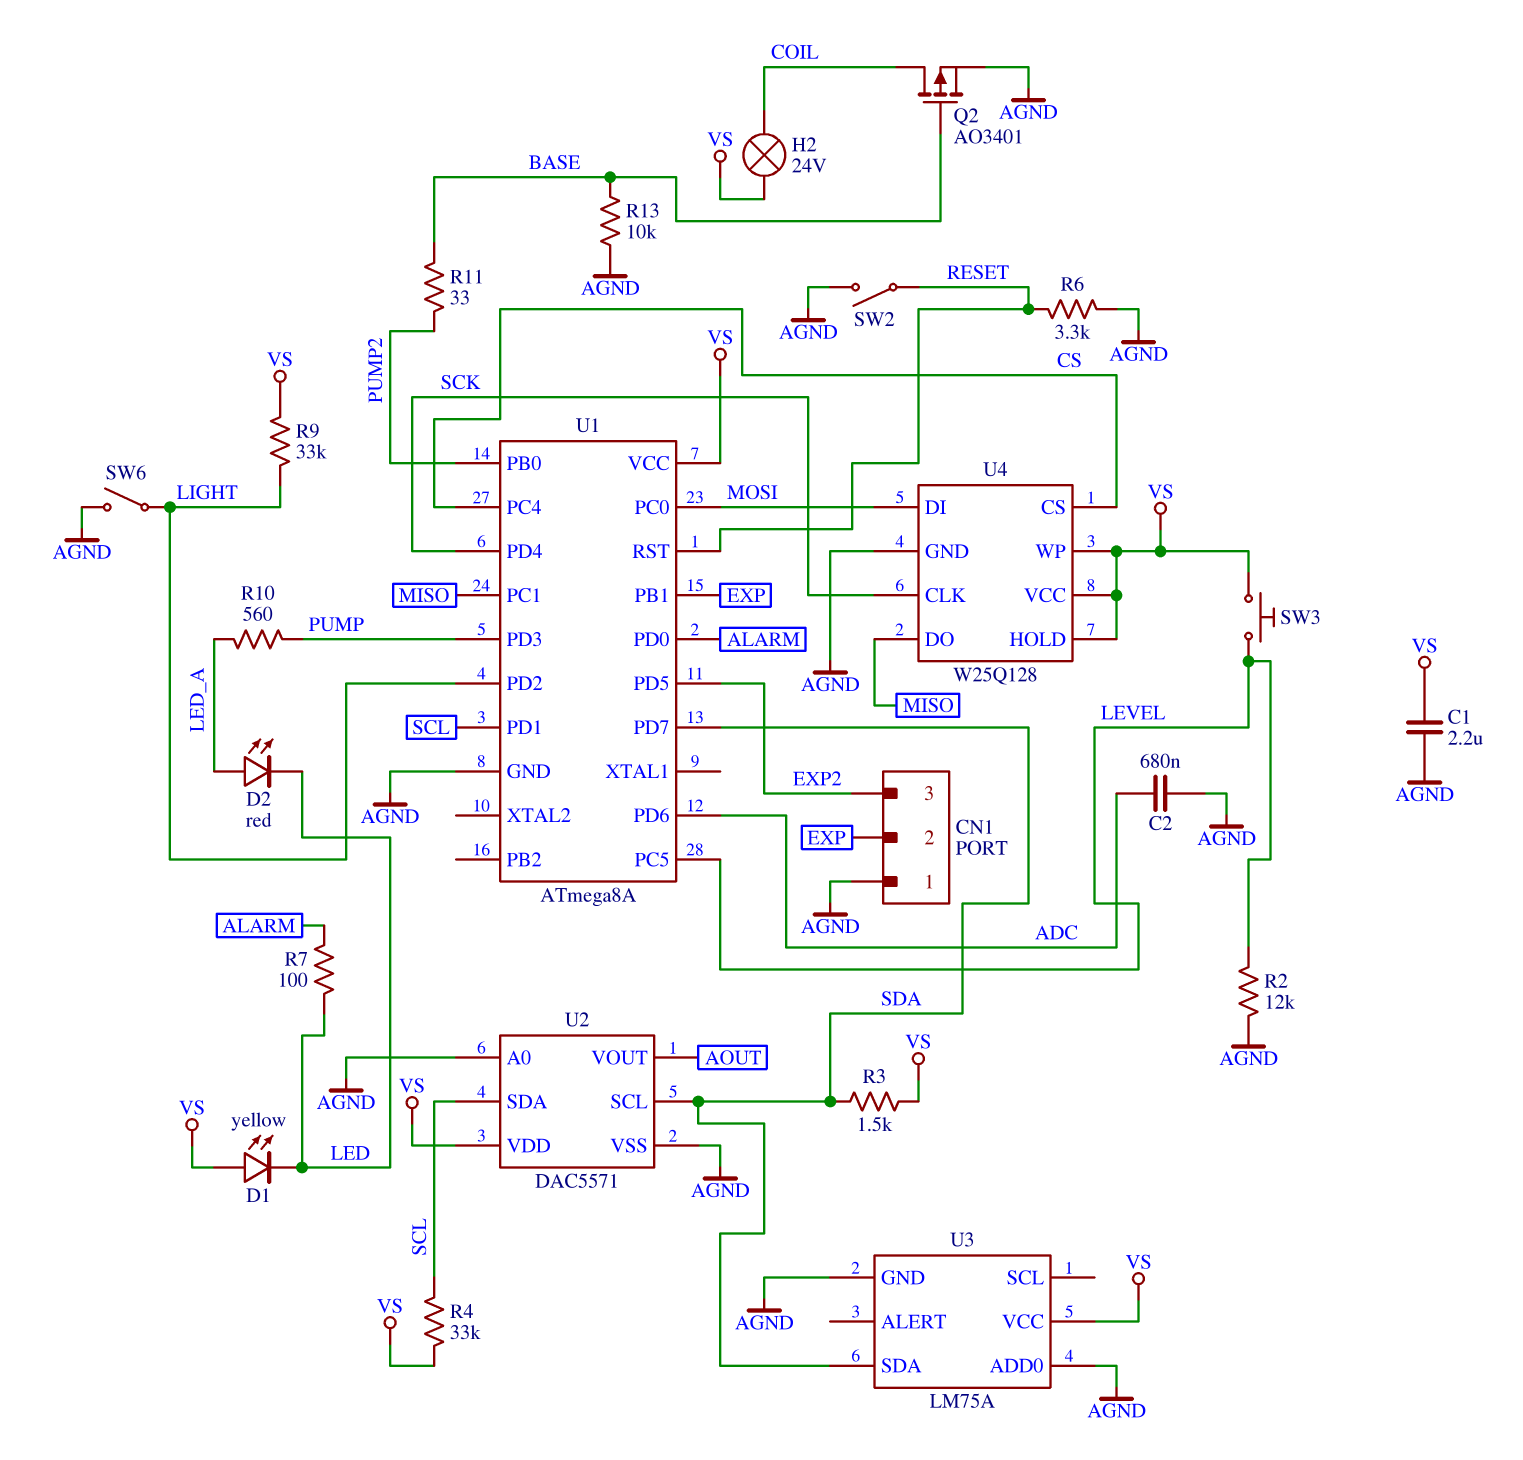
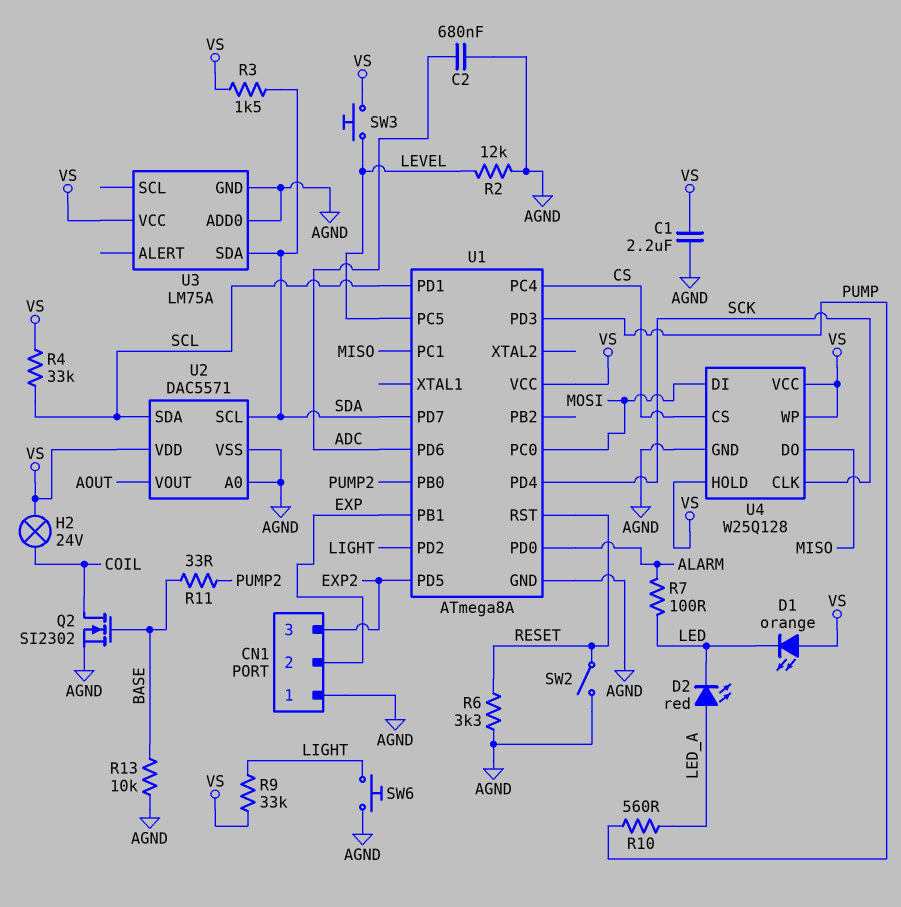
D1: LED yellow (A VS, K LED) -> LED orange (A VS, K LED)
Q2: PMOS AO3401 (G BASE, D COIL, S AGND) -> NMOS SI2302 (G BASE, D COIL, S AGND)
SW6: switch (AGND, LIGHT) -> button (AGND, LIGHT)

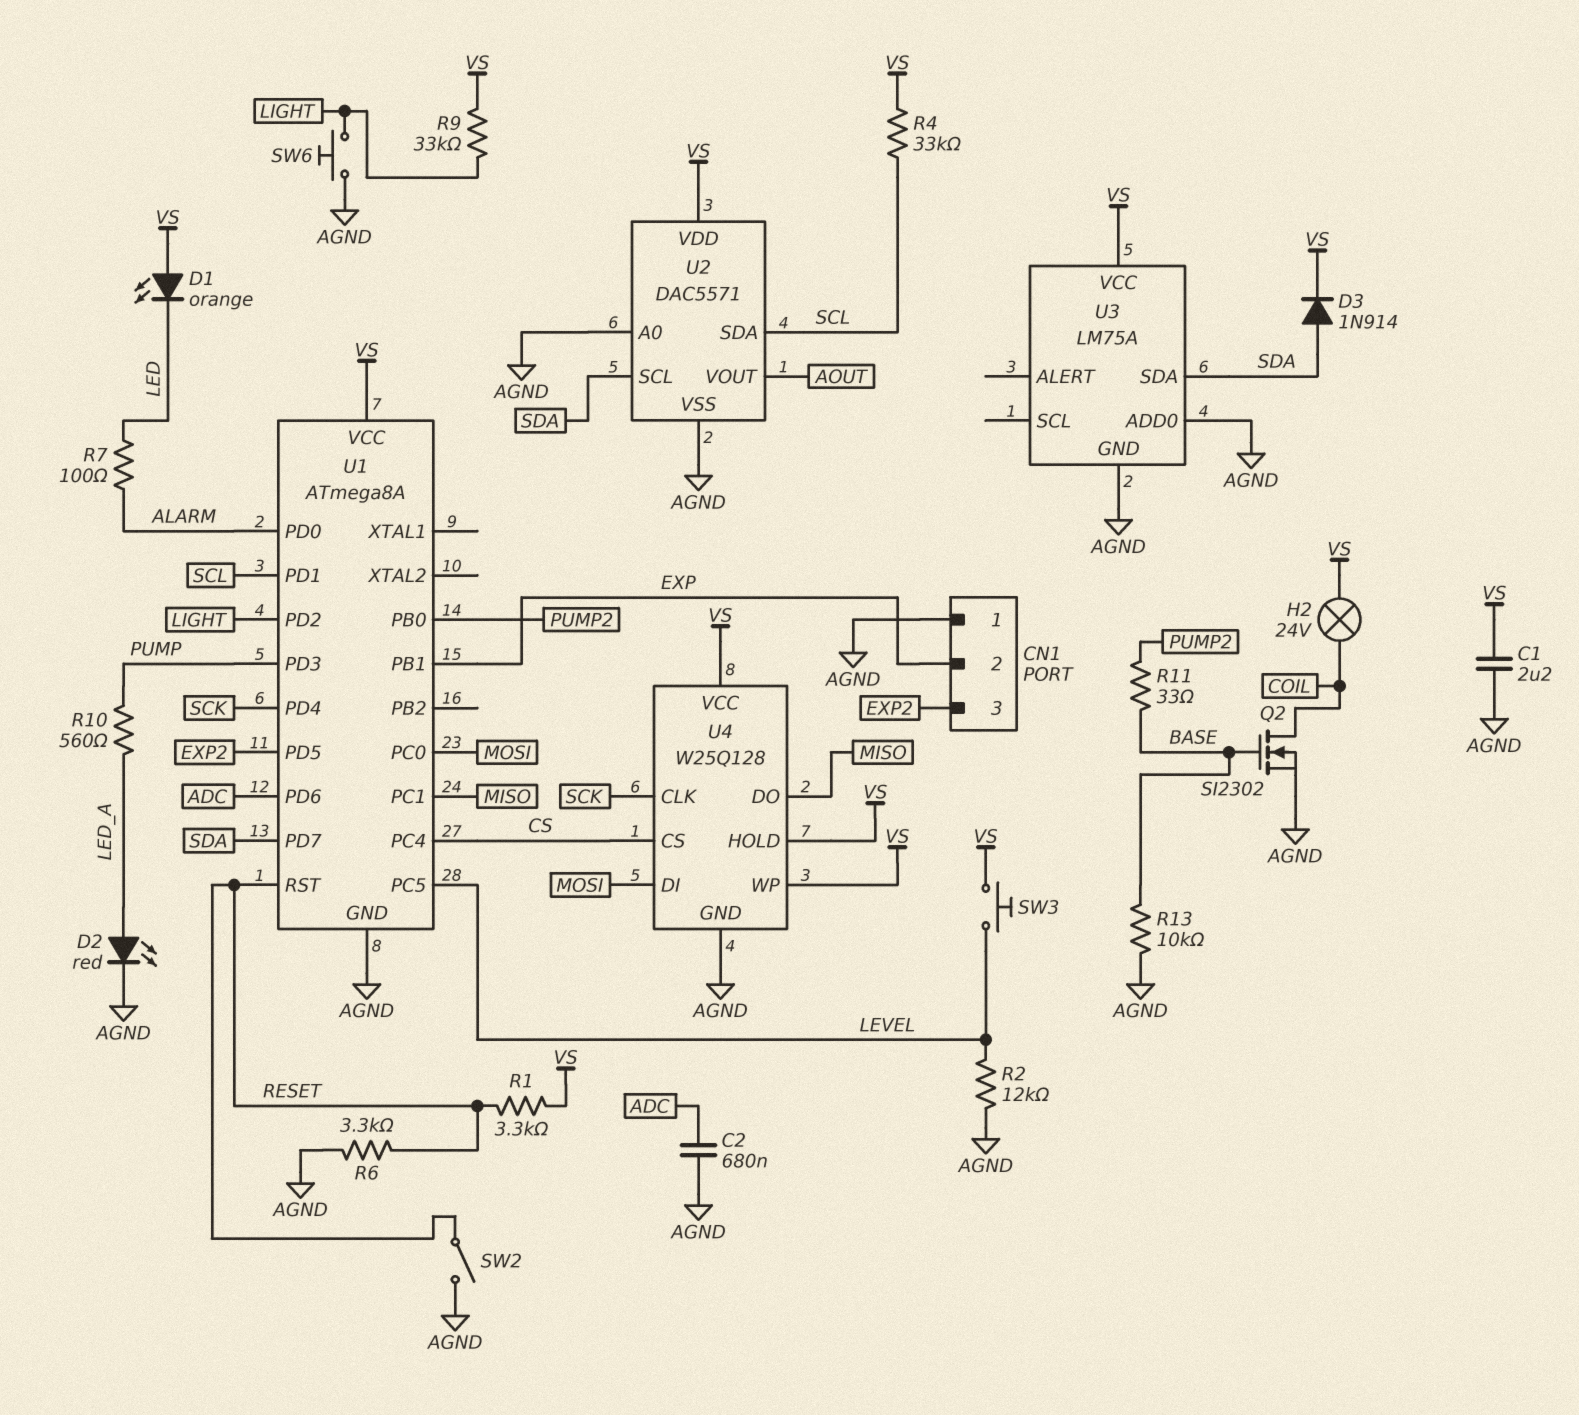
D2: LED red (A LED_A, K LED) -> LED red (A LED_A, K AGND)
D3: none -> diode 1N914 (A SDA, K VS)
R1: none -> 3.3k (RESET, VS)
R3: 1.5k (SDA, VS) -> none

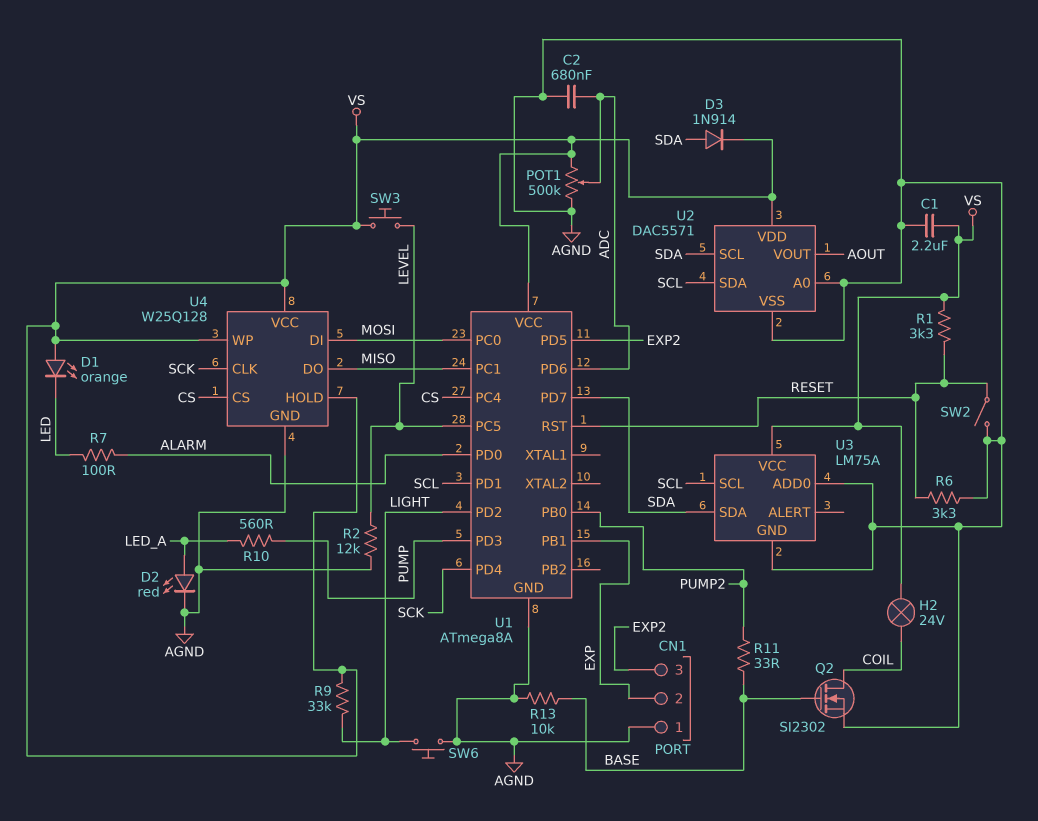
POT1: none -> 500k (AGND, VS, wiper ADC)
R4: 33k (SCL, VS) -> none
U3 pin SCL: none -> SCL

